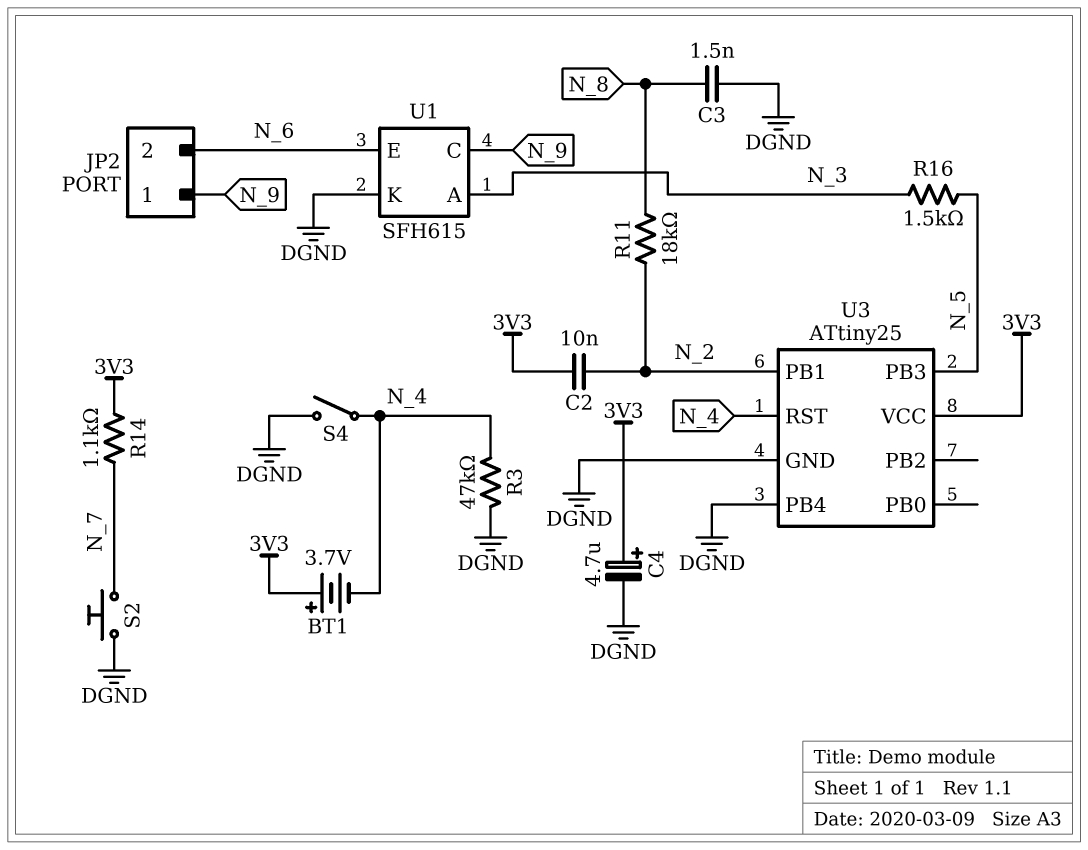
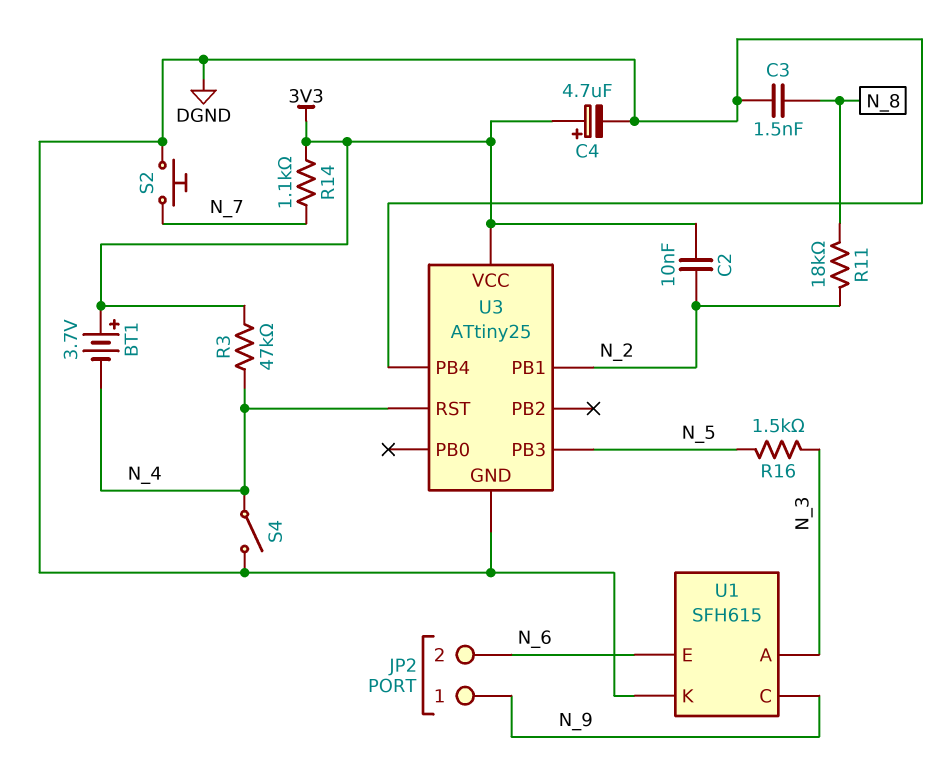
R3: 47k (DGND, N_4) -> 47k (3V3, N_4)

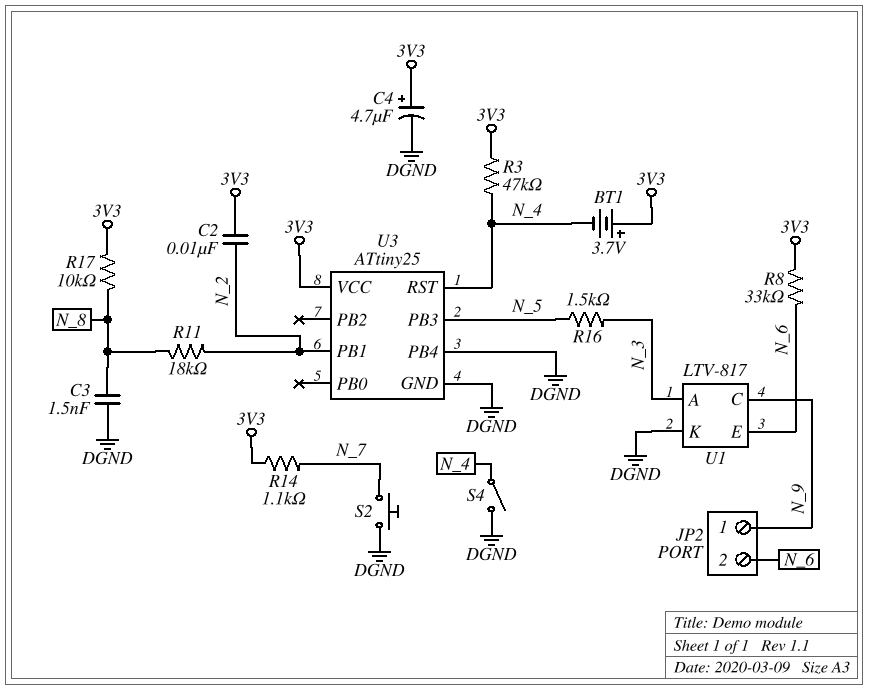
R8: none -> 33k (3V3, N_6)
R17: none -> 10k (3V3, N_8)
U1: SFH615 -> LTV-817

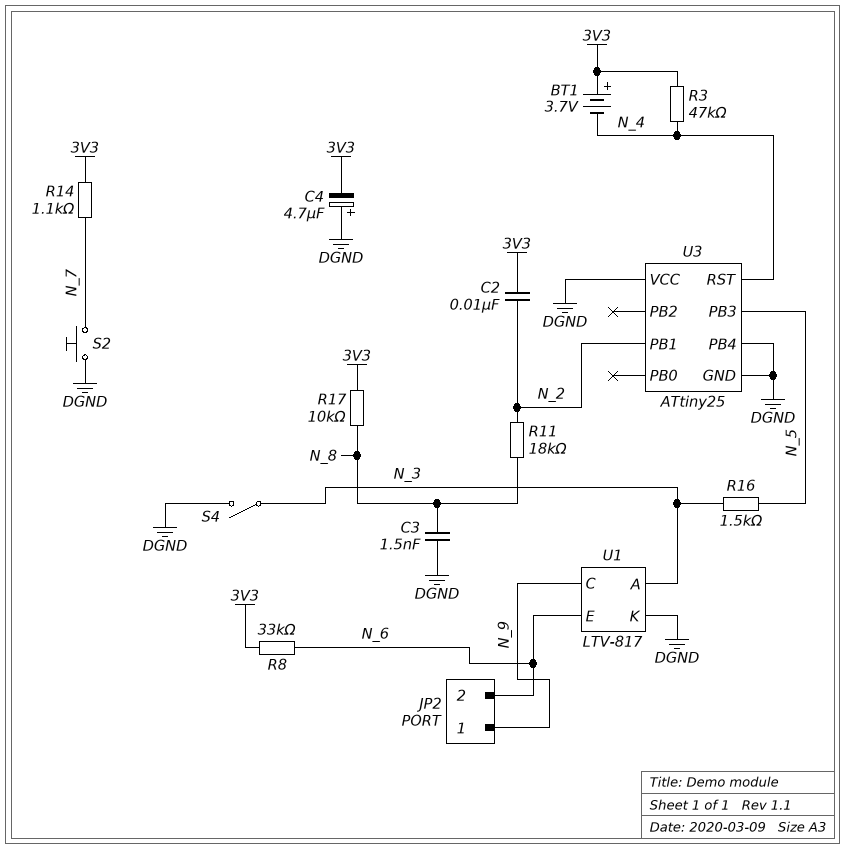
C4: 4.7uF (plus 3V3, minus DGND) -> 4.7uF (plus DGND, minus 3V3)
S4: switch (DGND, N_4) -> switch (DGND, N_3)
U3 pin VCC: 3V3 -> DGND

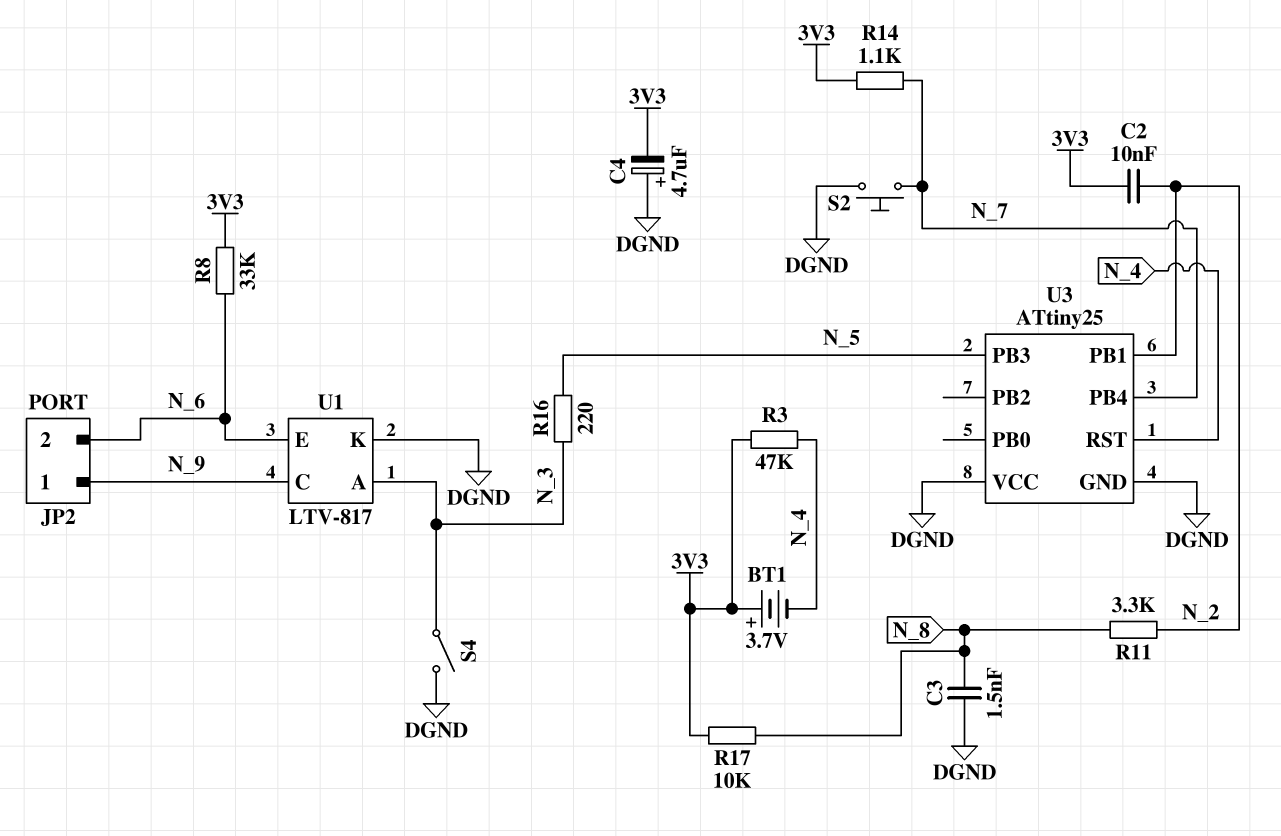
R11: 18k (N_2, N_8) -> 3.3k (N_2, N_8)
R16: 1.5k (N_3, N_5) -> 220 (N_3, N_5)
U3 pin PB4: DGND -> N_7

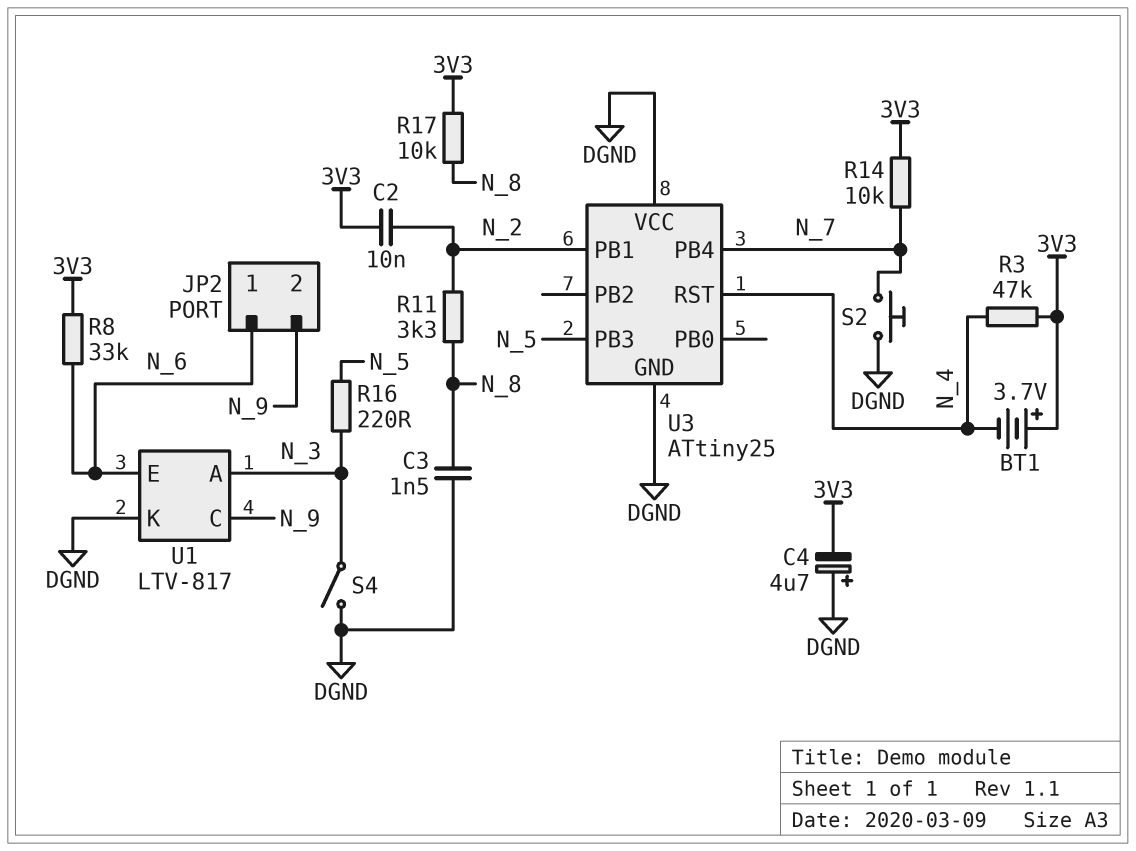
JP2 pin 1: N_9 -> N_6
JP2 pin 2: N_6 -> N_9
R14: 1.1k (3V3, N_7) -> 10k (3V3, N_7)

